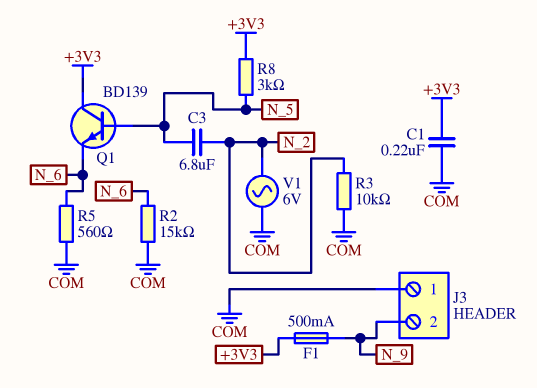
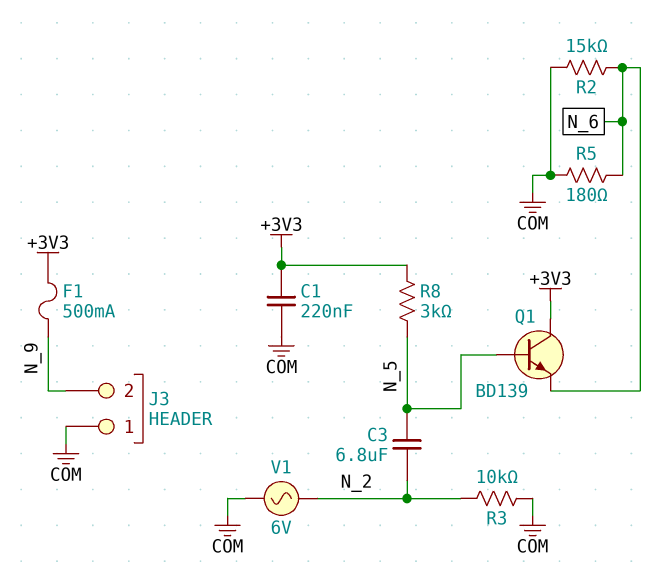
R5: 560 (COM, N_6) -> 180 (COM, N_6)

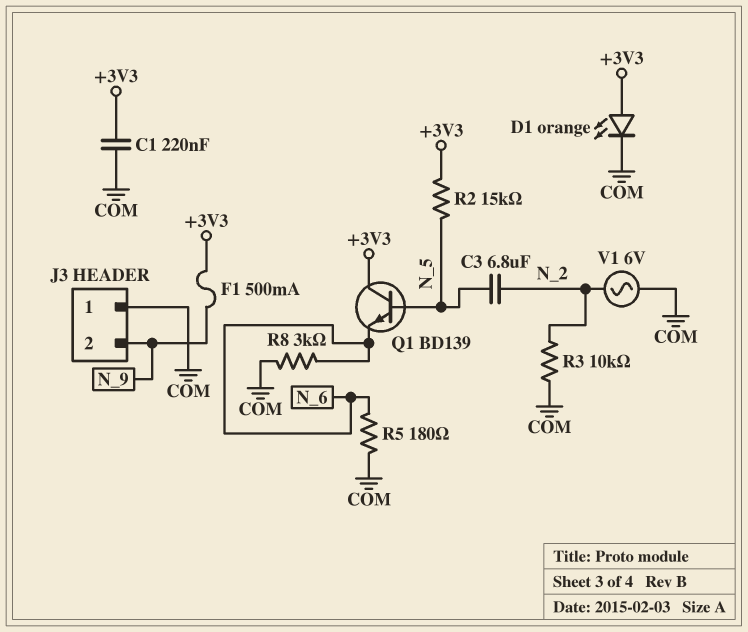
D1: none -> LED orange (A +3V3, K COM)
R2: 15k (COM, N_6) -> 15k (+3V3, N_5)
R8: 3k (+3V3, N_5) -> 3k (COM, N_6)

